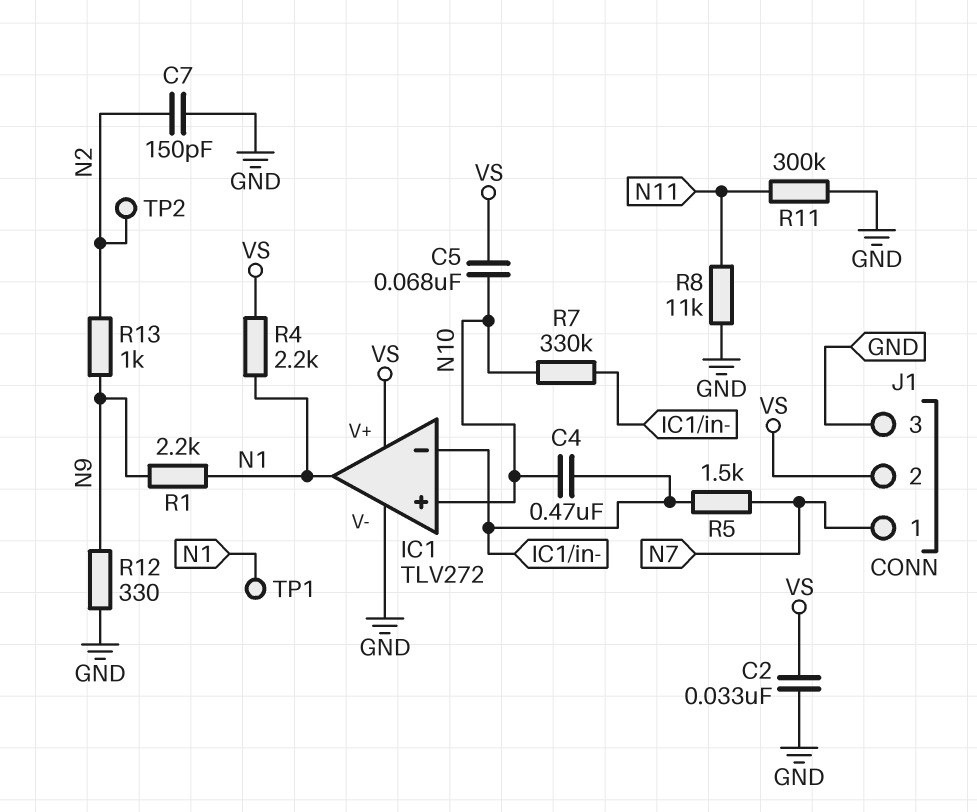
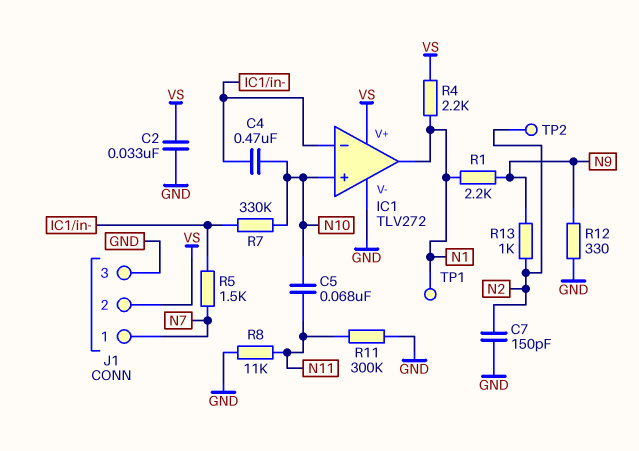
C5: 68nF (N10, VS) -> 68nF (N10, N11)

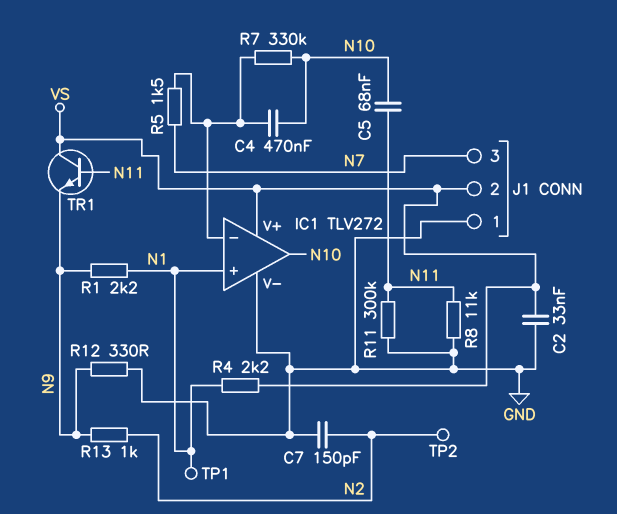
IC1 pin in+: N10 -> N1
IC1 pin out: N1 -> N10
J1 pin 1: N7 -> GND
J1 pin 3: GND -> N7
TR1: none -> NPN (B N11, C VS, E N9)

